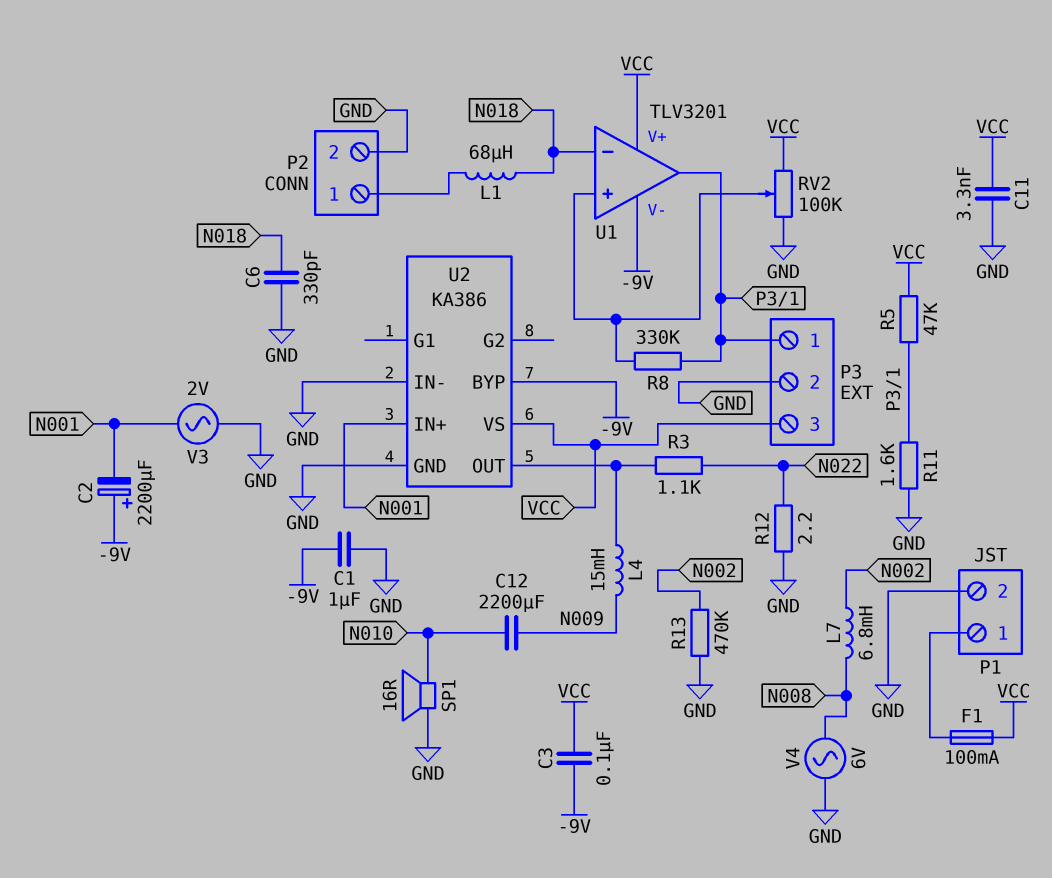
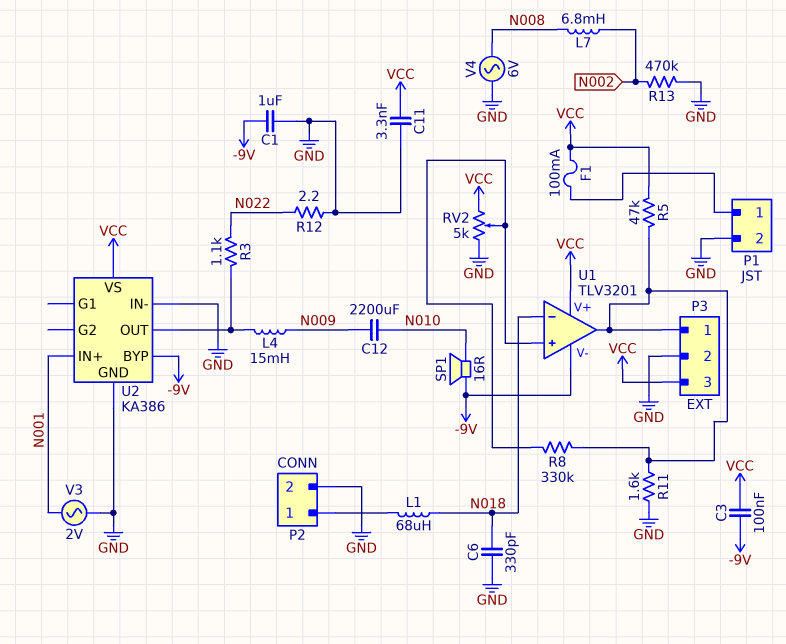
C2: 2200uF (plus -9V, minus N001) -> none
RV2: 100k (GND, VCC, wiper U1/in+) -> 5k (GND, VCC, wiper U1/in+)
SP1: speaker 16R (GND, N010) -> speaker 16R (-9V, N010)

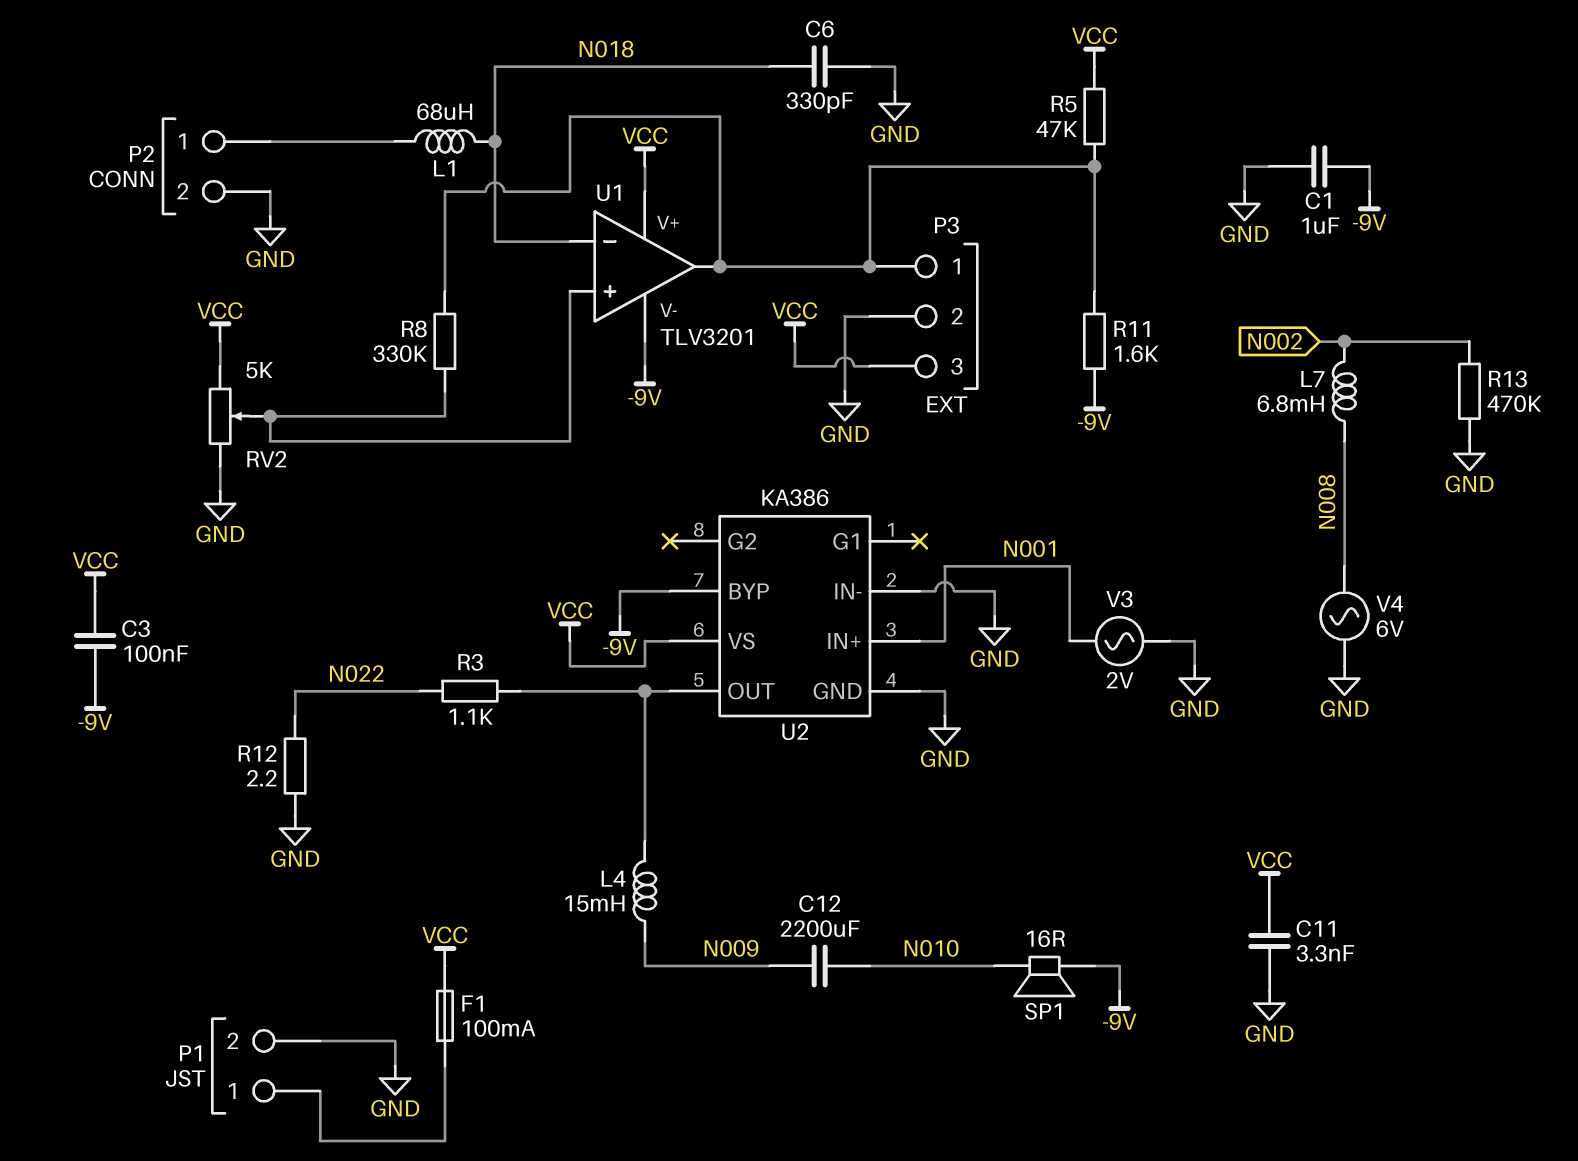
R11: 1.6k (GND, P3/1) -> 1.6k (-9V, P3/1)

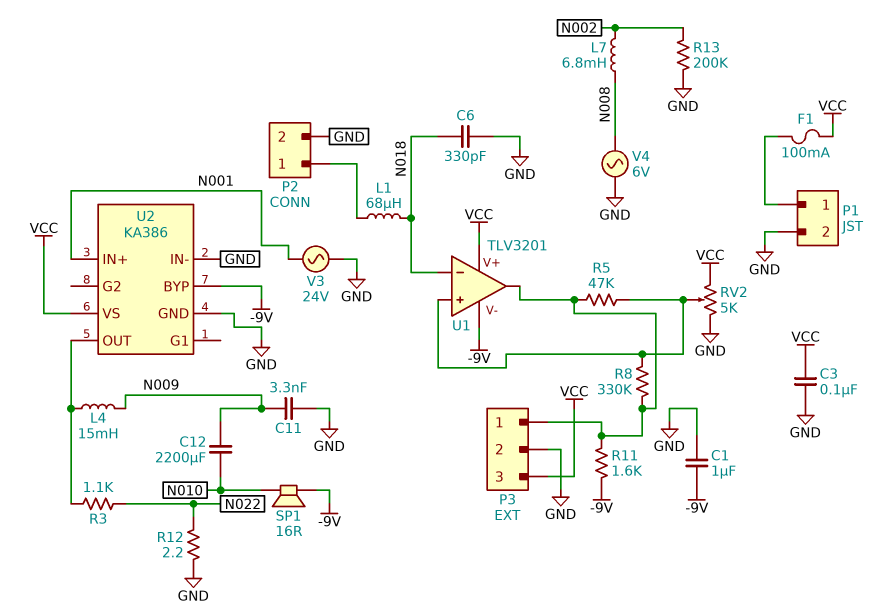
C3: 100nF (-9V, VCC) -> 100nF (GND, VCC)
C11: 3.3nF (GND, VCC) -> 3.3nF (GND, N009)
R5: 47k (P3/1, VCC) -> 47k (P3/1, U1/in+)
R13: 470k (GND, N002) -> 200k (GND, N002)
V3: AC 2V (GND, N001) -> AC 24V (GND, N001)

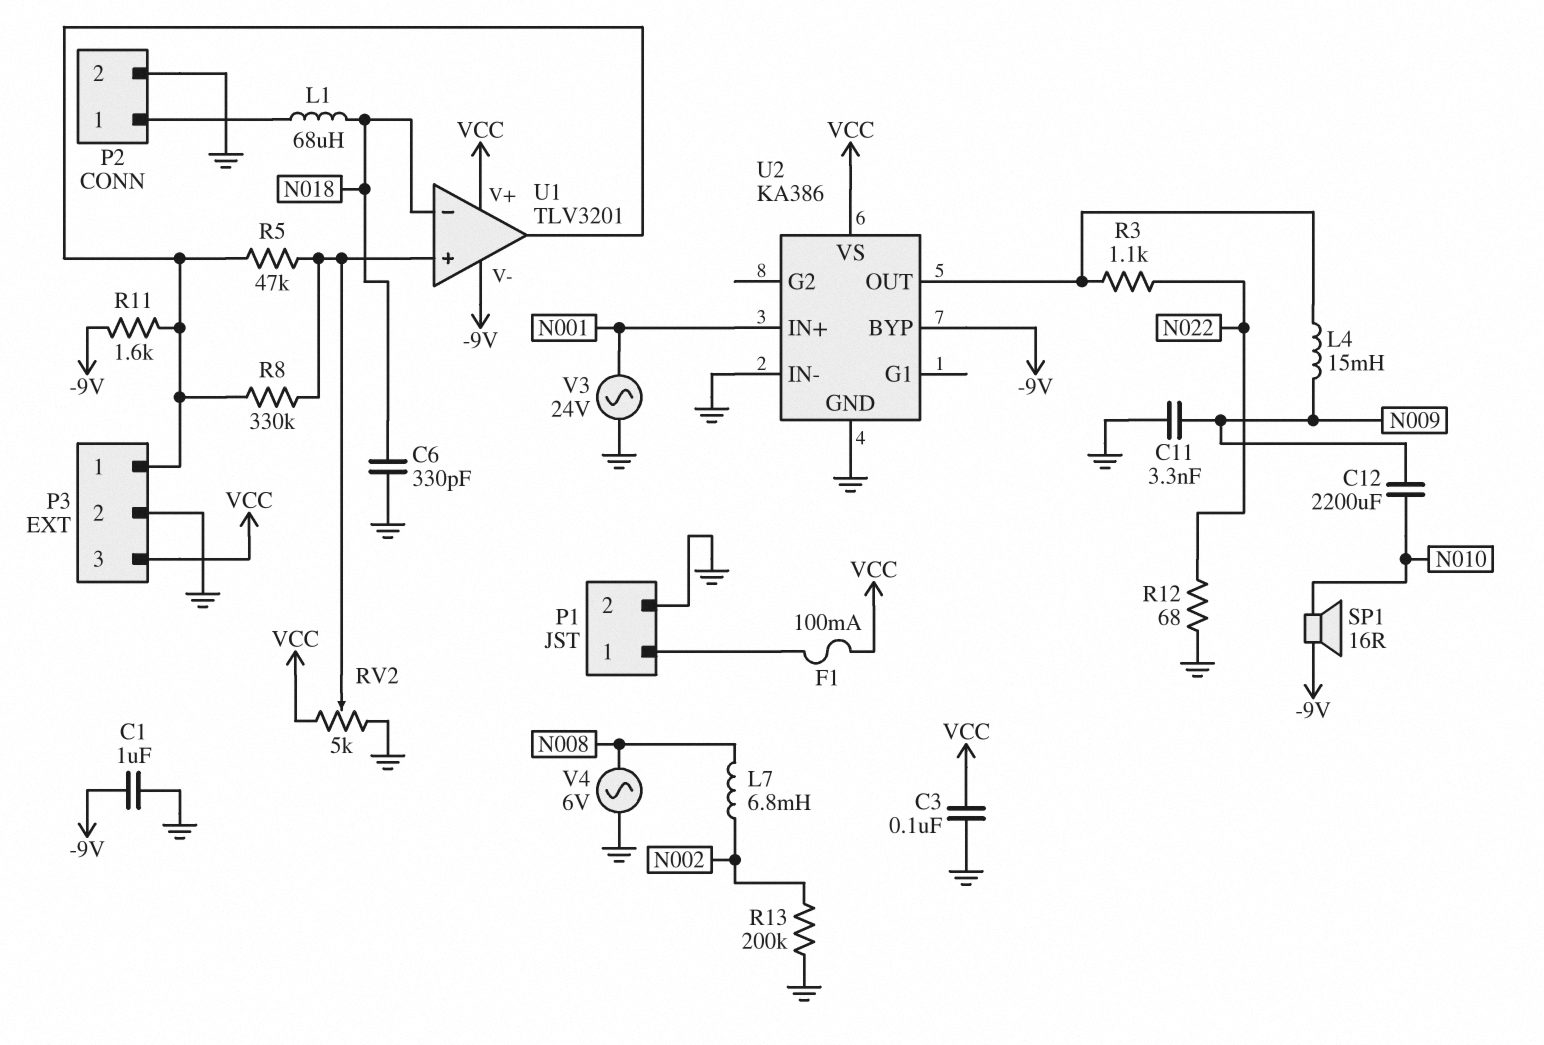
R12: 2.2 (GND, N022) -> 68 (GND, N022)

